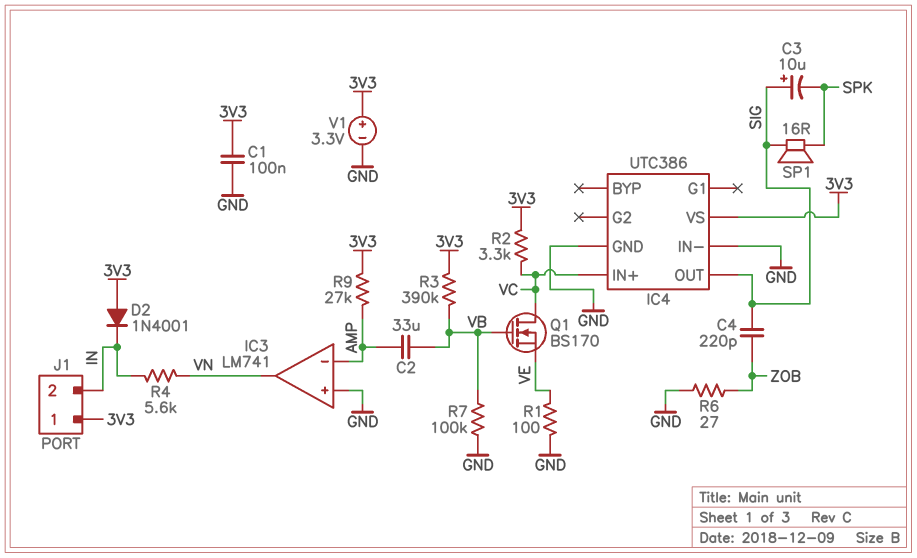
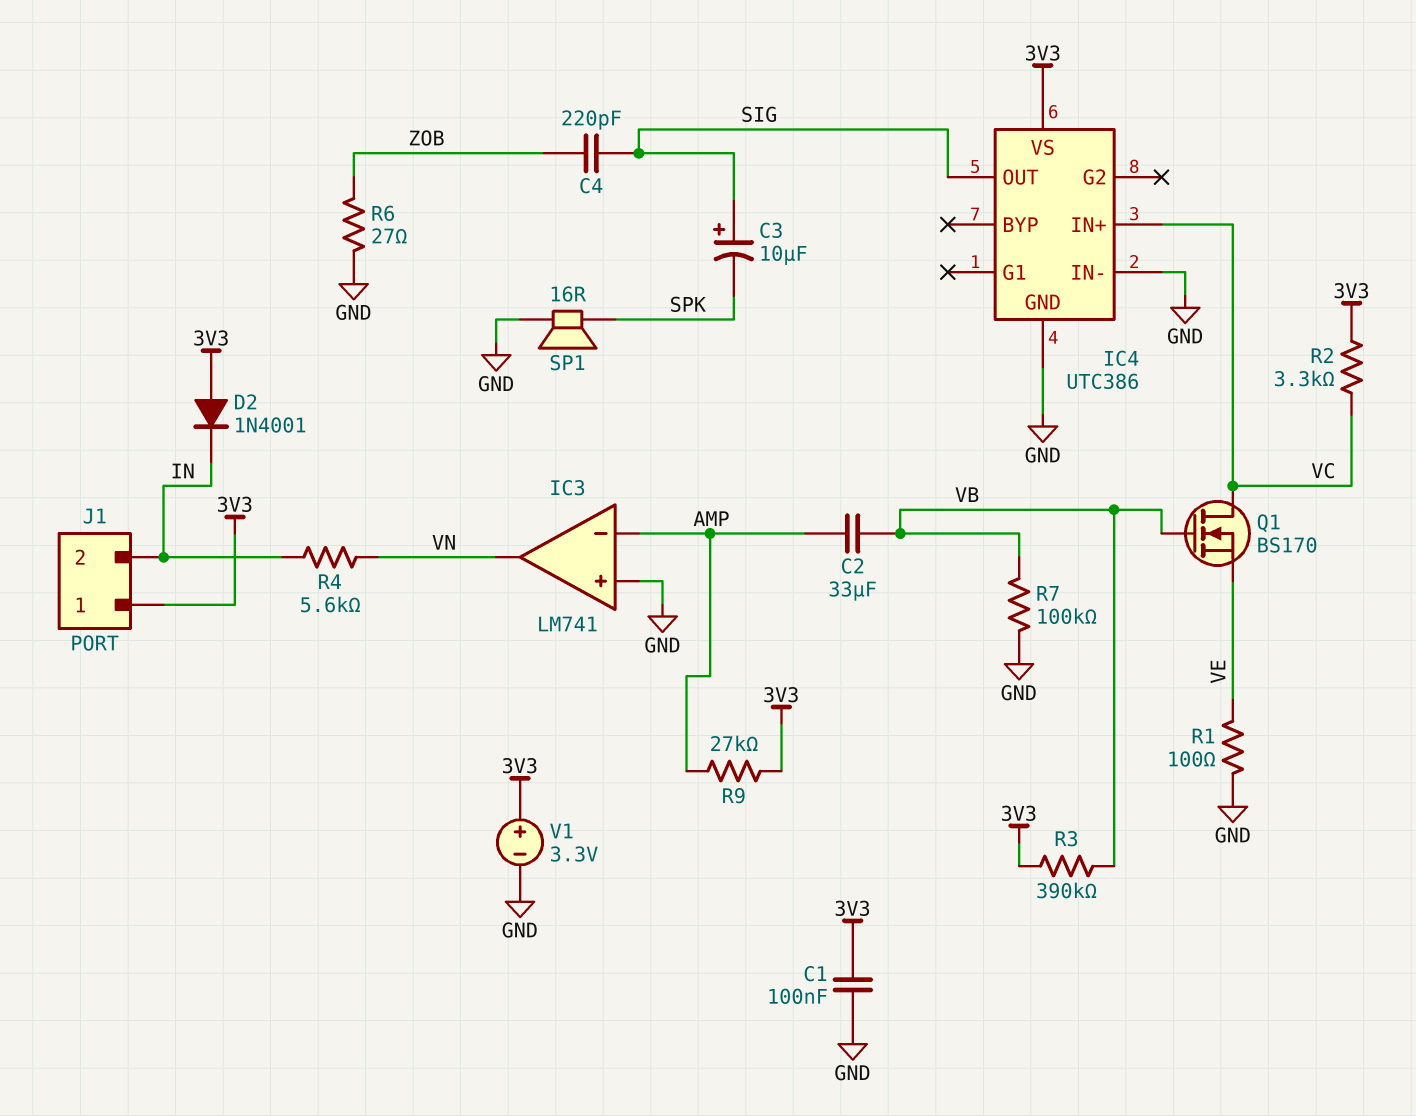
SP1: speaker 16R (SIG, SPK) -> speaker 16R (GND, SPK)

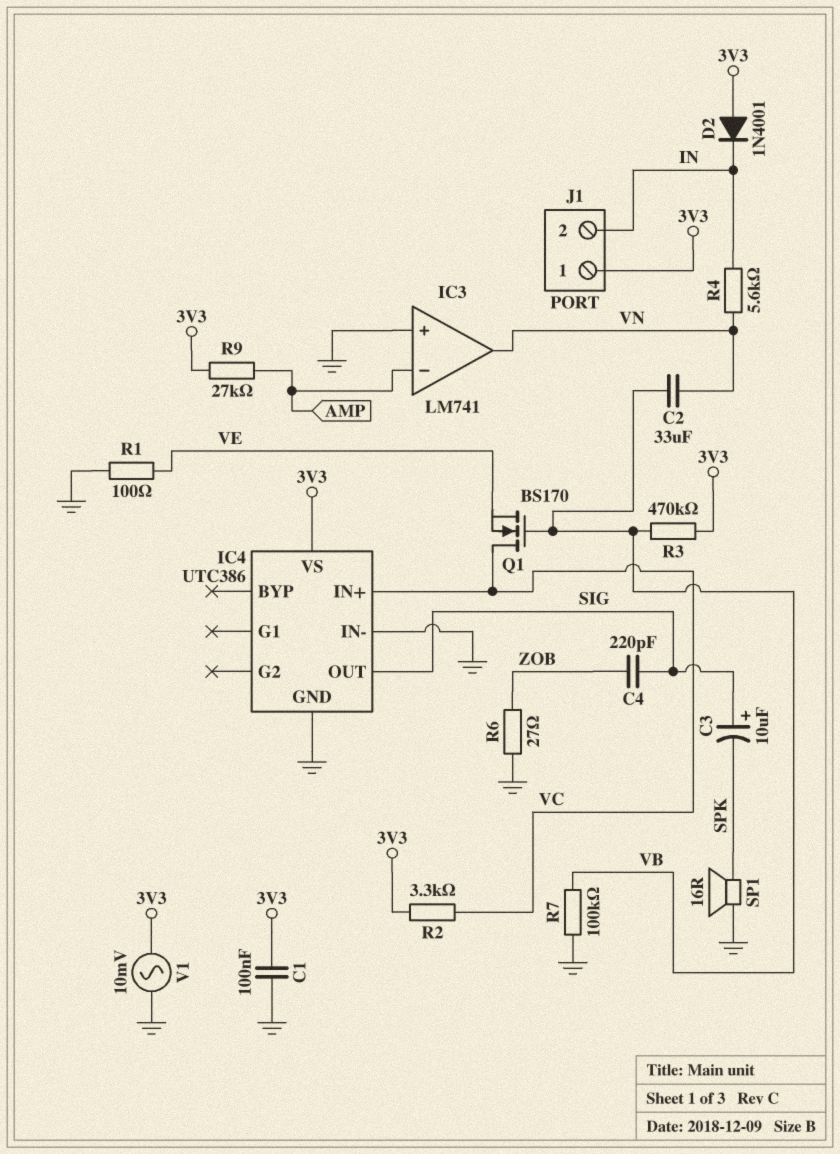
C2: 33uF (AMP, VB) -> 33uF (VB, VN)
R3: 390k (3V3, VB) -> 470k (3V3, VB)
V1: 3.3V (plus 3V3, minus GND) -> AC 10mV (3V3, GND)

